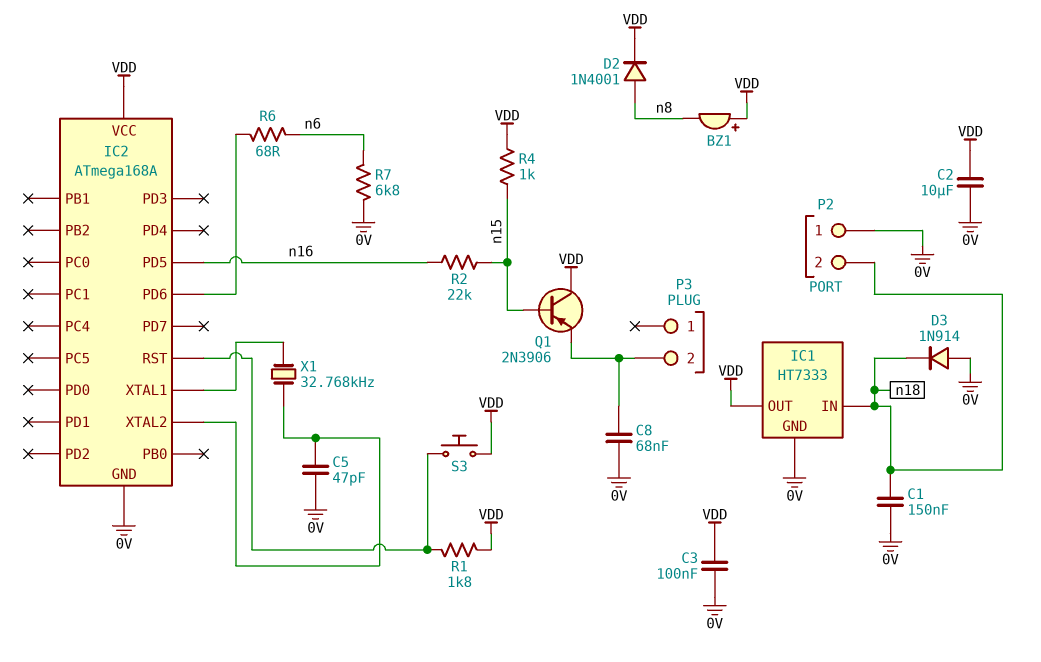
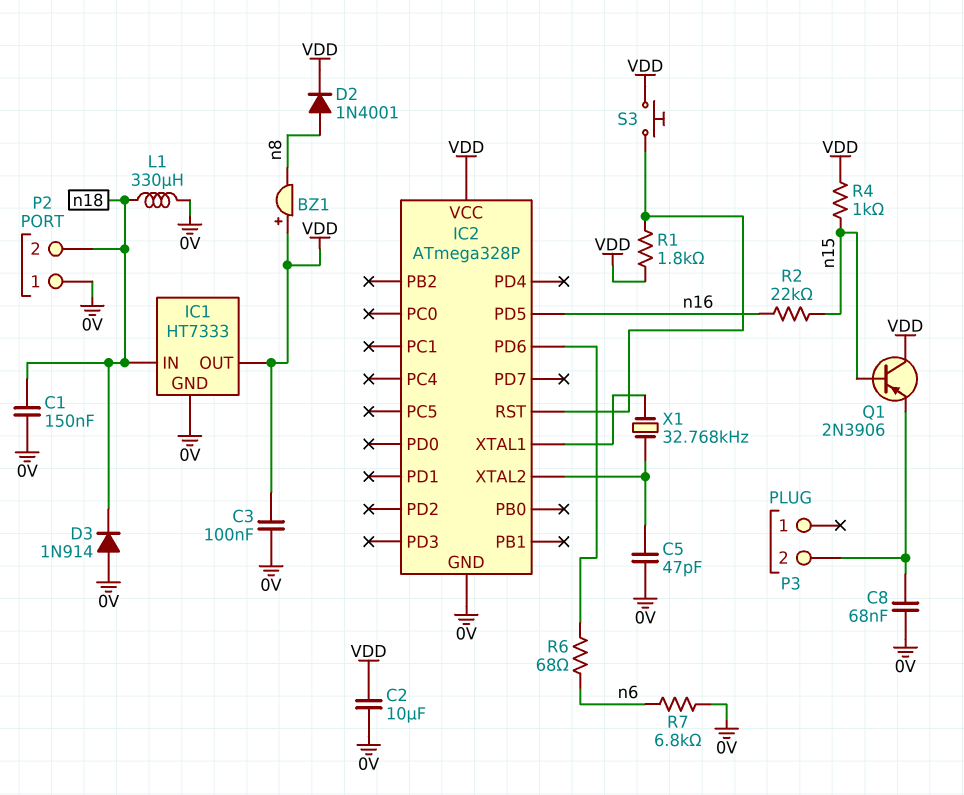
IC2: ATmega168A -> ATmega328P
L1: none -> 330uH (0V, n18)

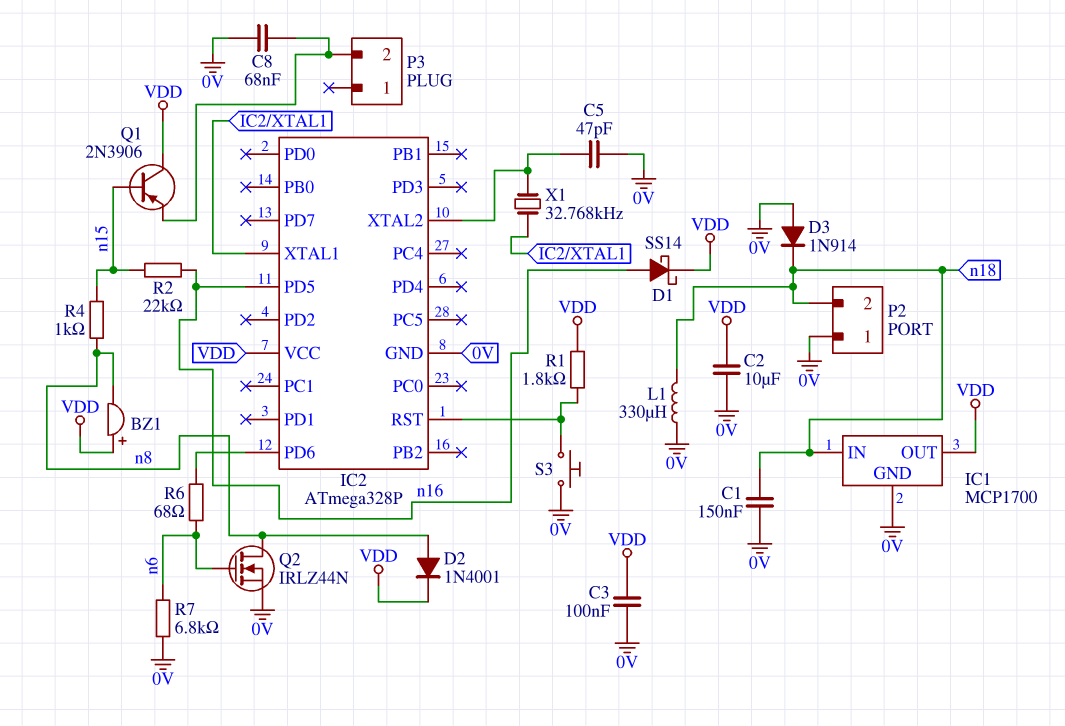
D1: none -> schottky SS14 (A n16, K VDD)
IC1: HT7333 -> MCP1700
Q2: none -> NMOS IRLZ44N (G n6, D n8, S 0V)
R4: 1k (VDD, n15) -> 1k (n8, n15)
S3: button (IC2/RST, VDD) -> button (0V, IC2/RST)

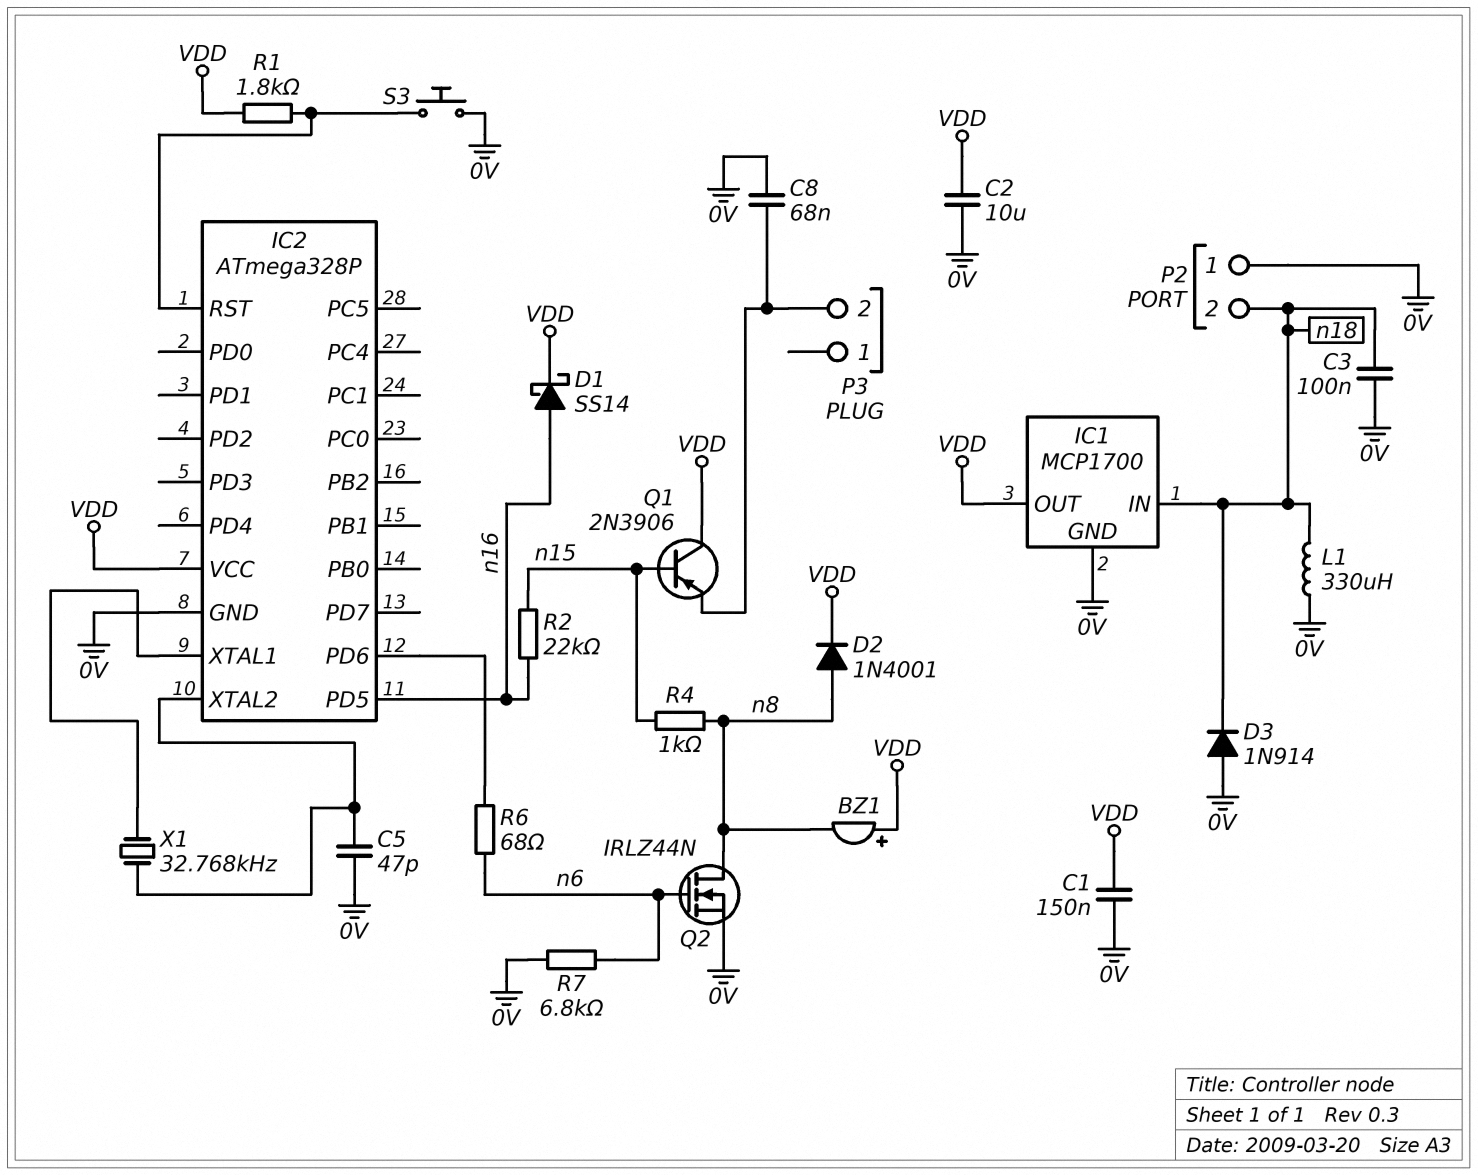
C1: 150nF (0V, n18) -> 150nF (0V, VDD)
C3: 100nF (0V, VDD) -> 100nF (0V, n18)

